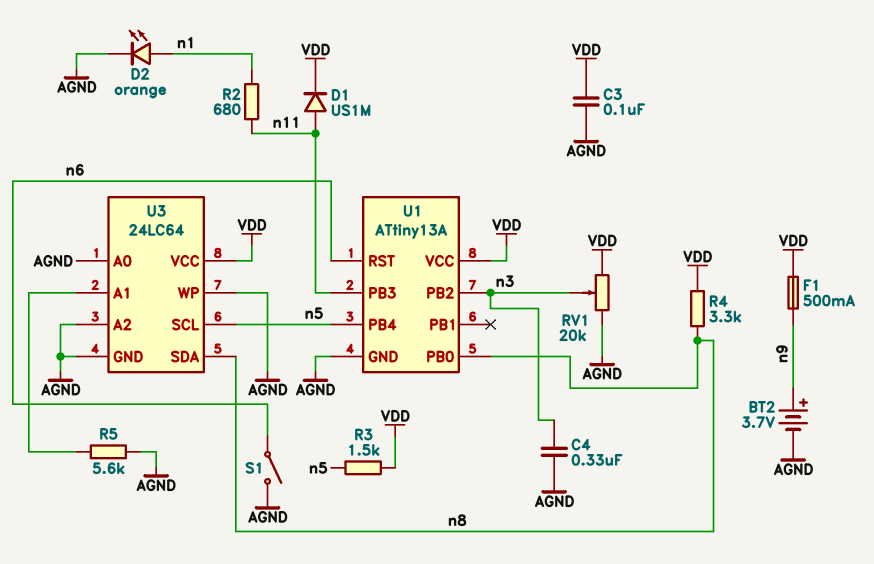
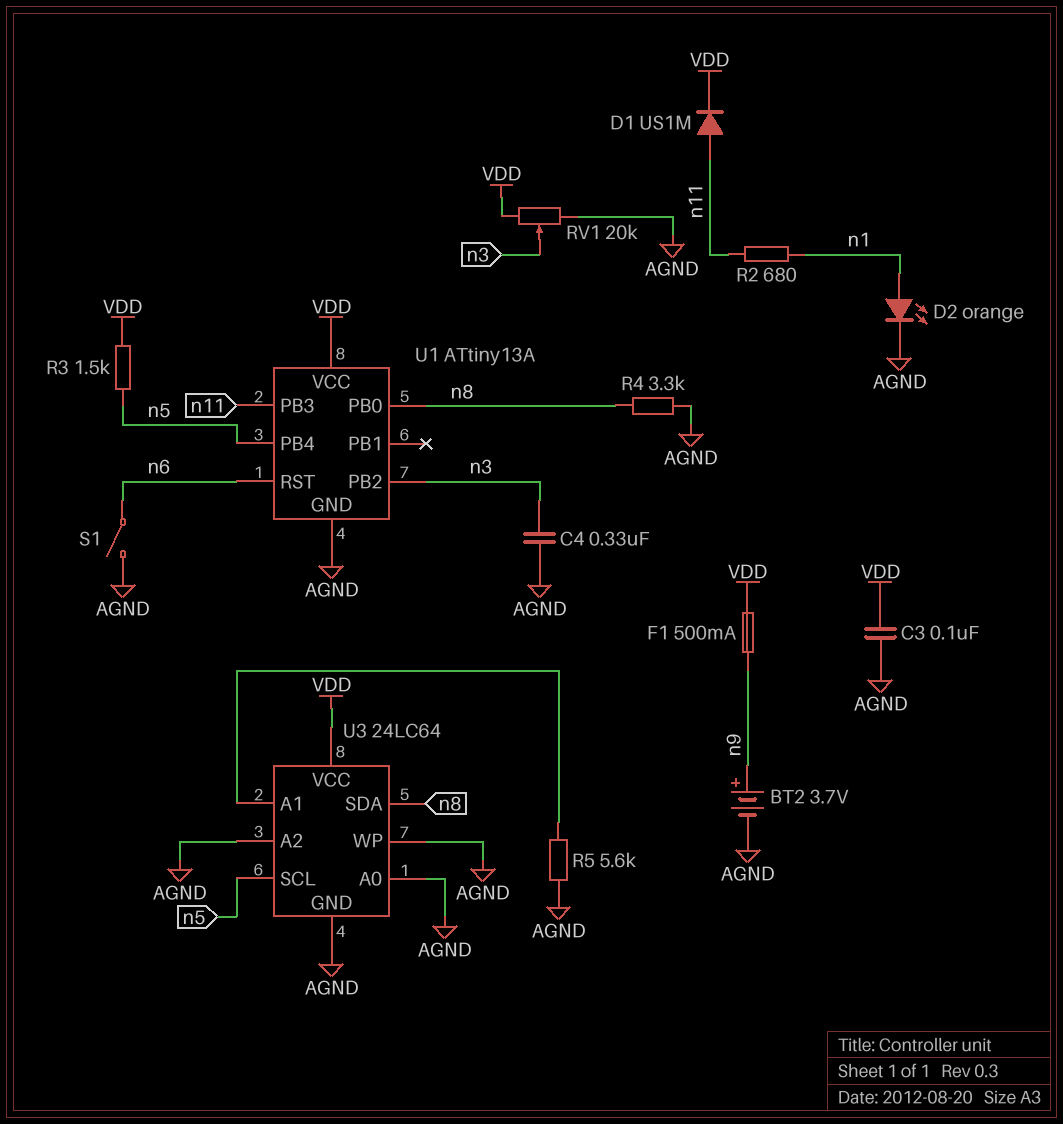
R4: 3.3k (VDD, n8) -> 3.3k (AGND, n8)

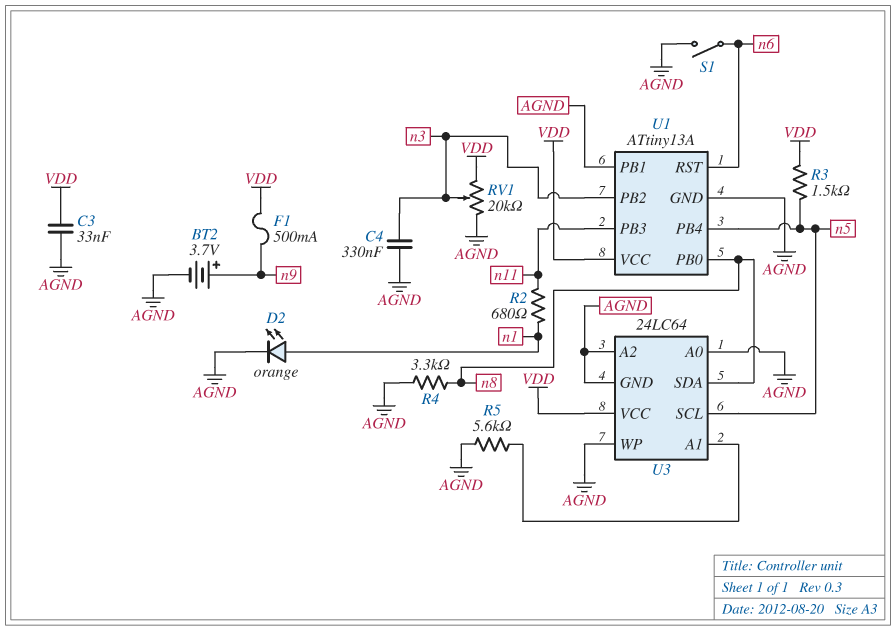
C3: 100nF (AGND, VDD) -> 33nF (AGND, VDD)
D1: diode US1M (A n11, K VDD) -> none
U1 pin PB1: none -> AGND

